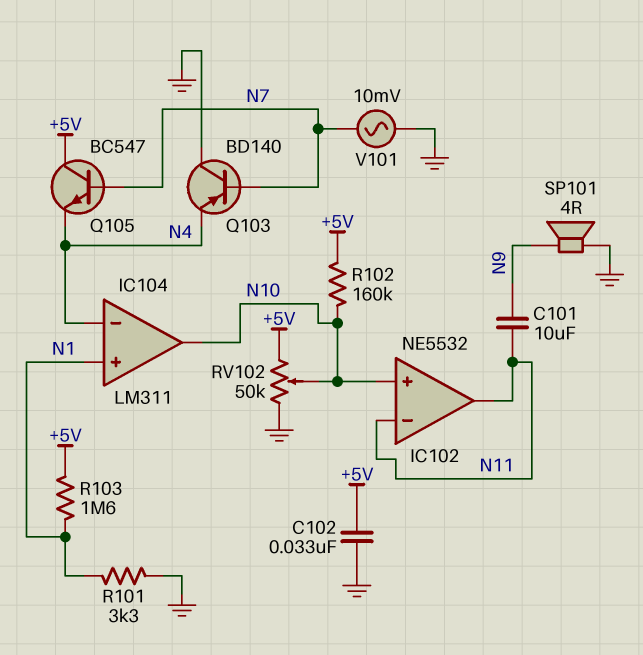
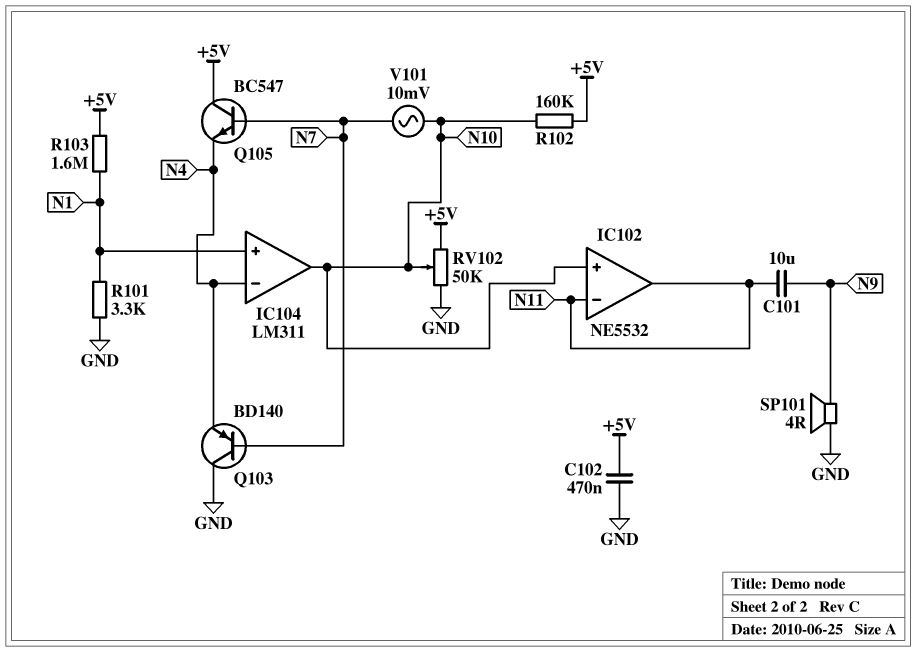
C102: 33nF (+5V, GND) -> 470nF (+5V, GND)
V101: AC 10mV (GND, N7) -> AC 10mV (N7, N10)

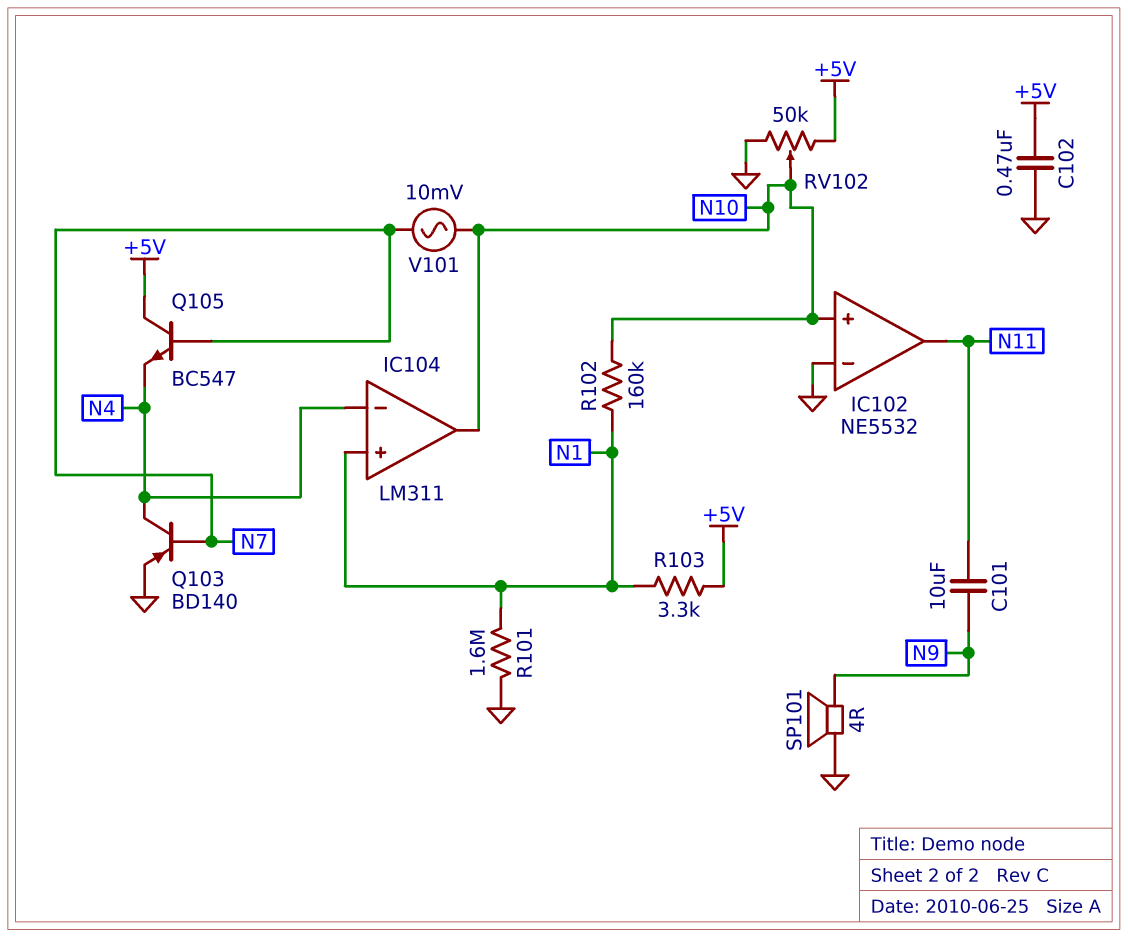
IC102 pin in-: N11 -> GND
Q103: PNP BD140 (B N7, C GND, E N4) -> PNP BD140 (B N7, C N4, E GND)
R101: 3.3k (GND, N1) -> 1.6M (GND, N1)
R102: 160k (+5V, N10) -> 160k (N1, N10)
R103: 1.6M (+5V, N1) -> 3.3k (+5V, N1)

